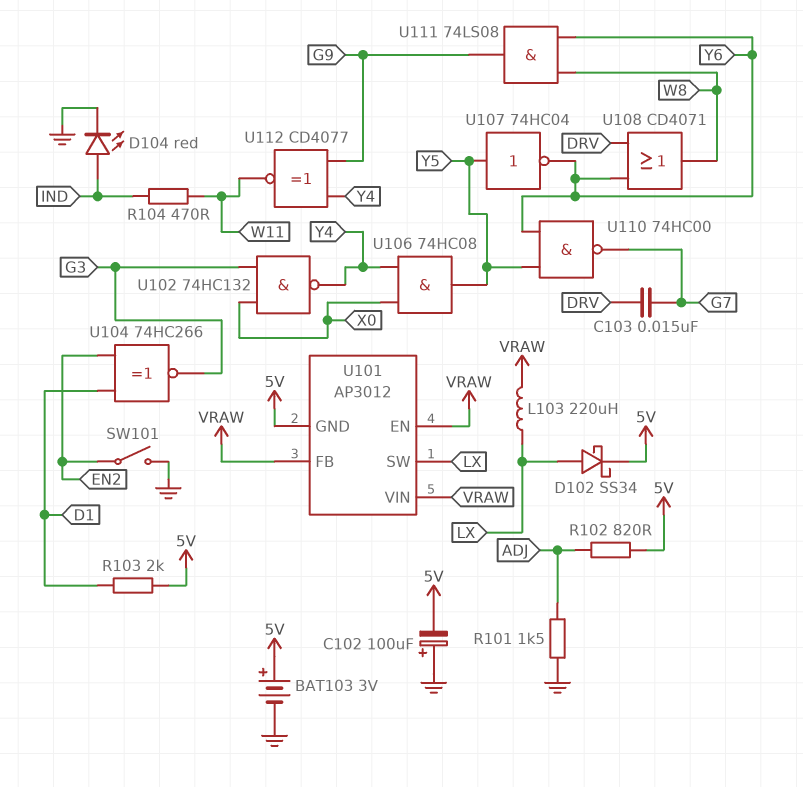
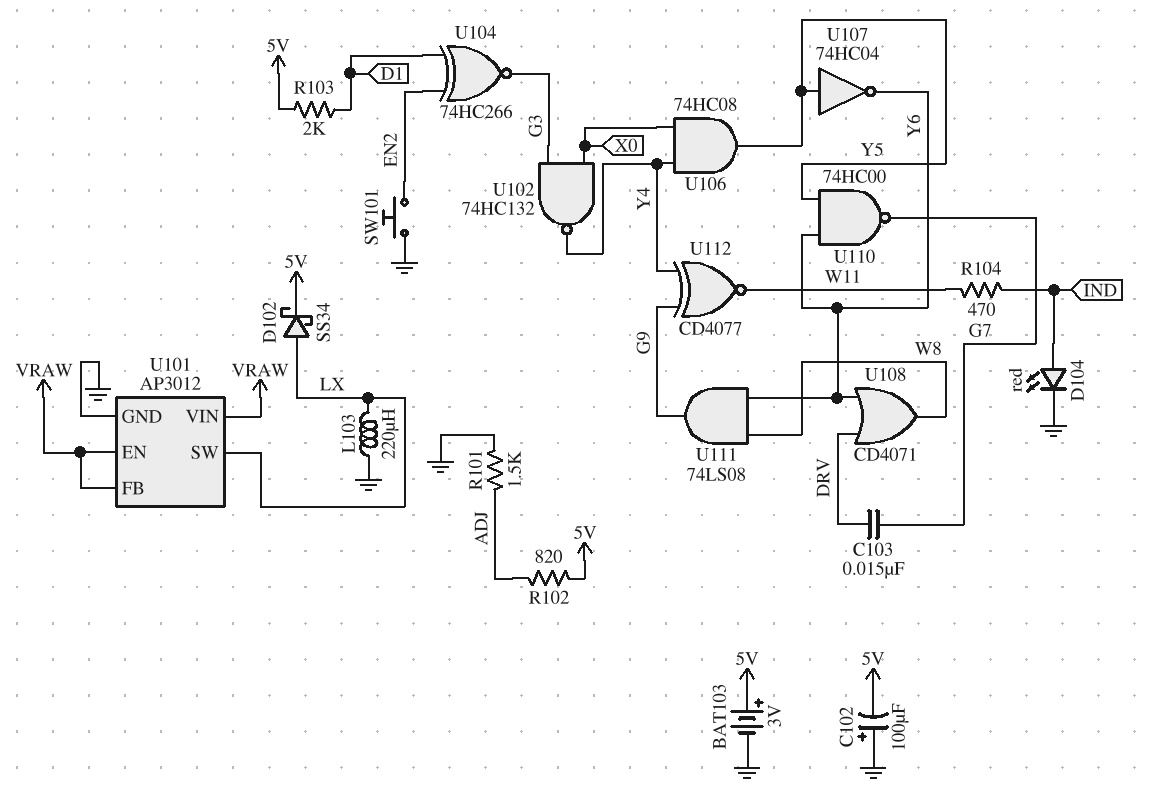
L103: 220uH (LX, VRAW) -> 220uH (GND, LX)
SW101: switch (EN2, GND) -> button (EN2, GND)
U101 pin GND: 5V -> GND

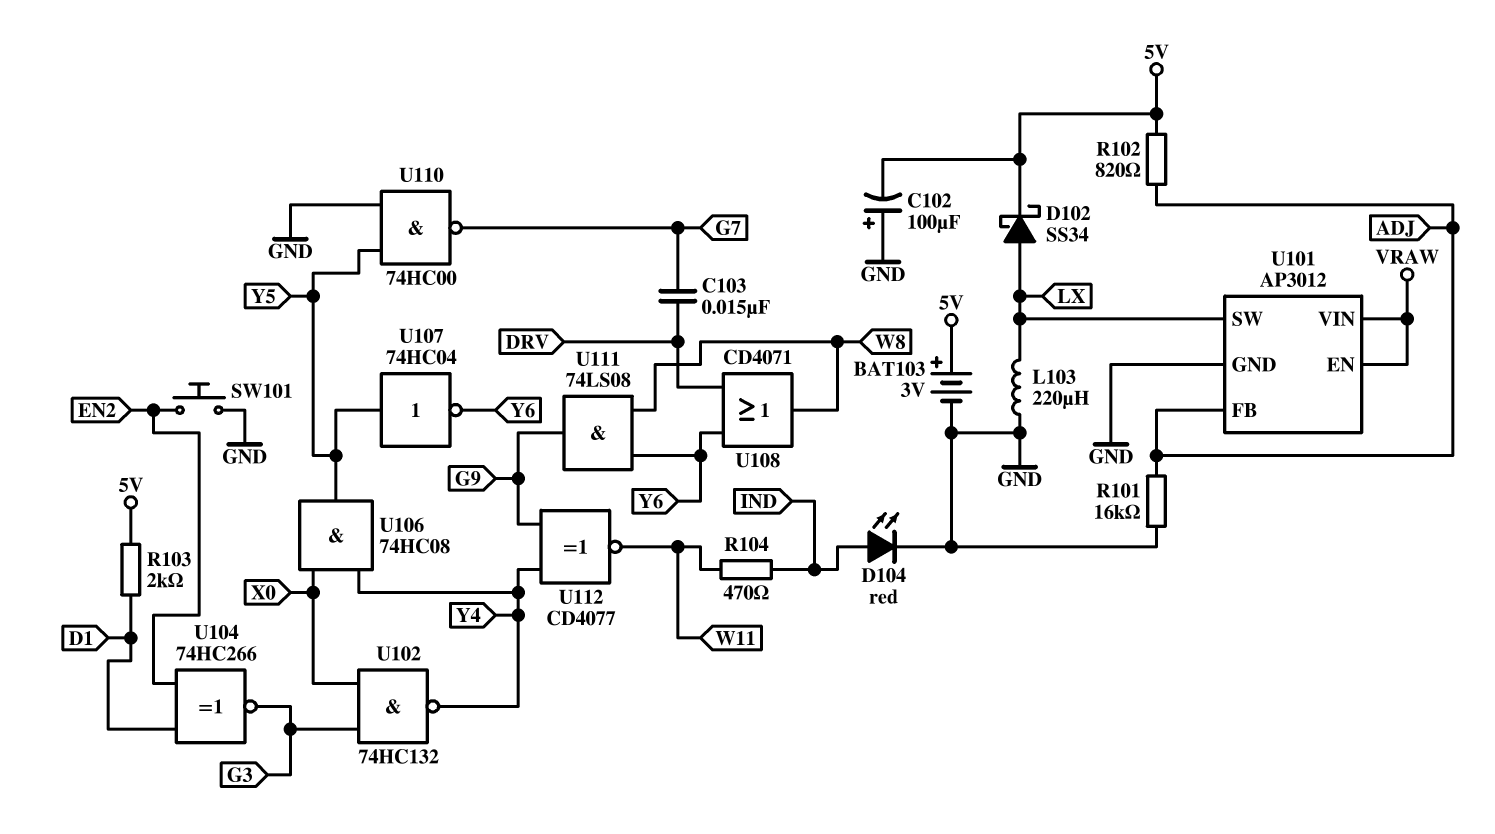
R101: 1.5k (ADJ, GND) -> 16k (ADJ, GND)
U101 pin FB: VRAW -> ADJ
U110: NAND 74HC00 (in Y5, in Y6, out G7) -> NAND 74HC00 (in GND, in Y5, out G7)

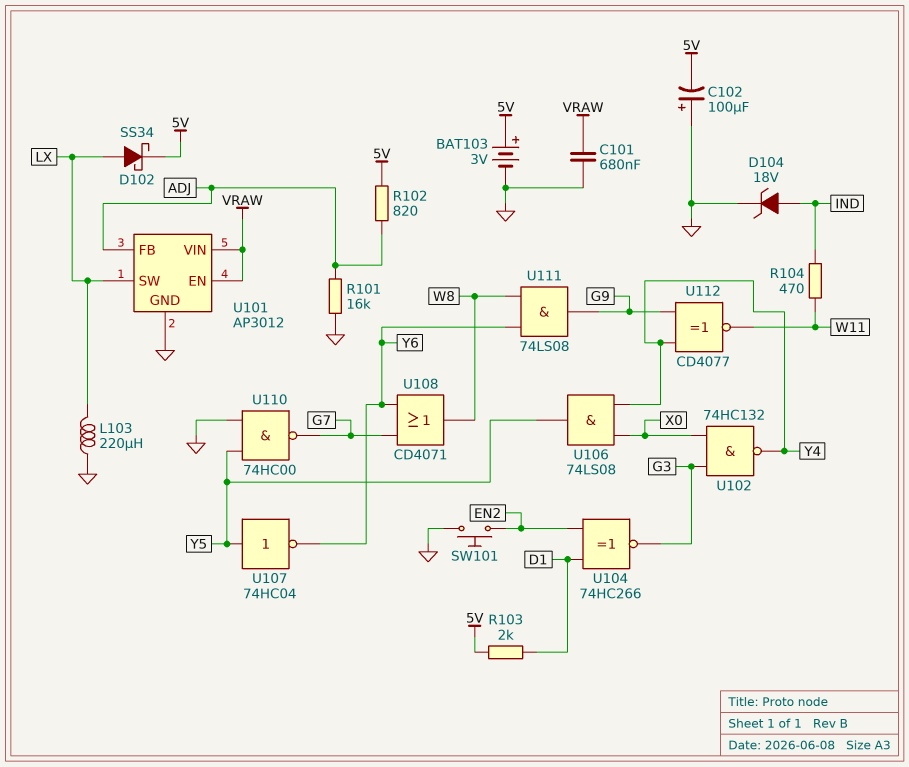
C101: none -> 680nF (GND, VRAW)
C103: 15nF (DRV, G7) -> none
D104: LED red (A IND, K GND) -> zener 18V (A IND, K GND)
U106: AND 74HC08 (in X0, in Y4, out Y5) -> AND 74LS08 (in X0, in Y4, out Y5)
U108: OR CD4071 (in DRV, in Y6, out W8) -> OR CD4071 (in G7, in Y6, out W8)

